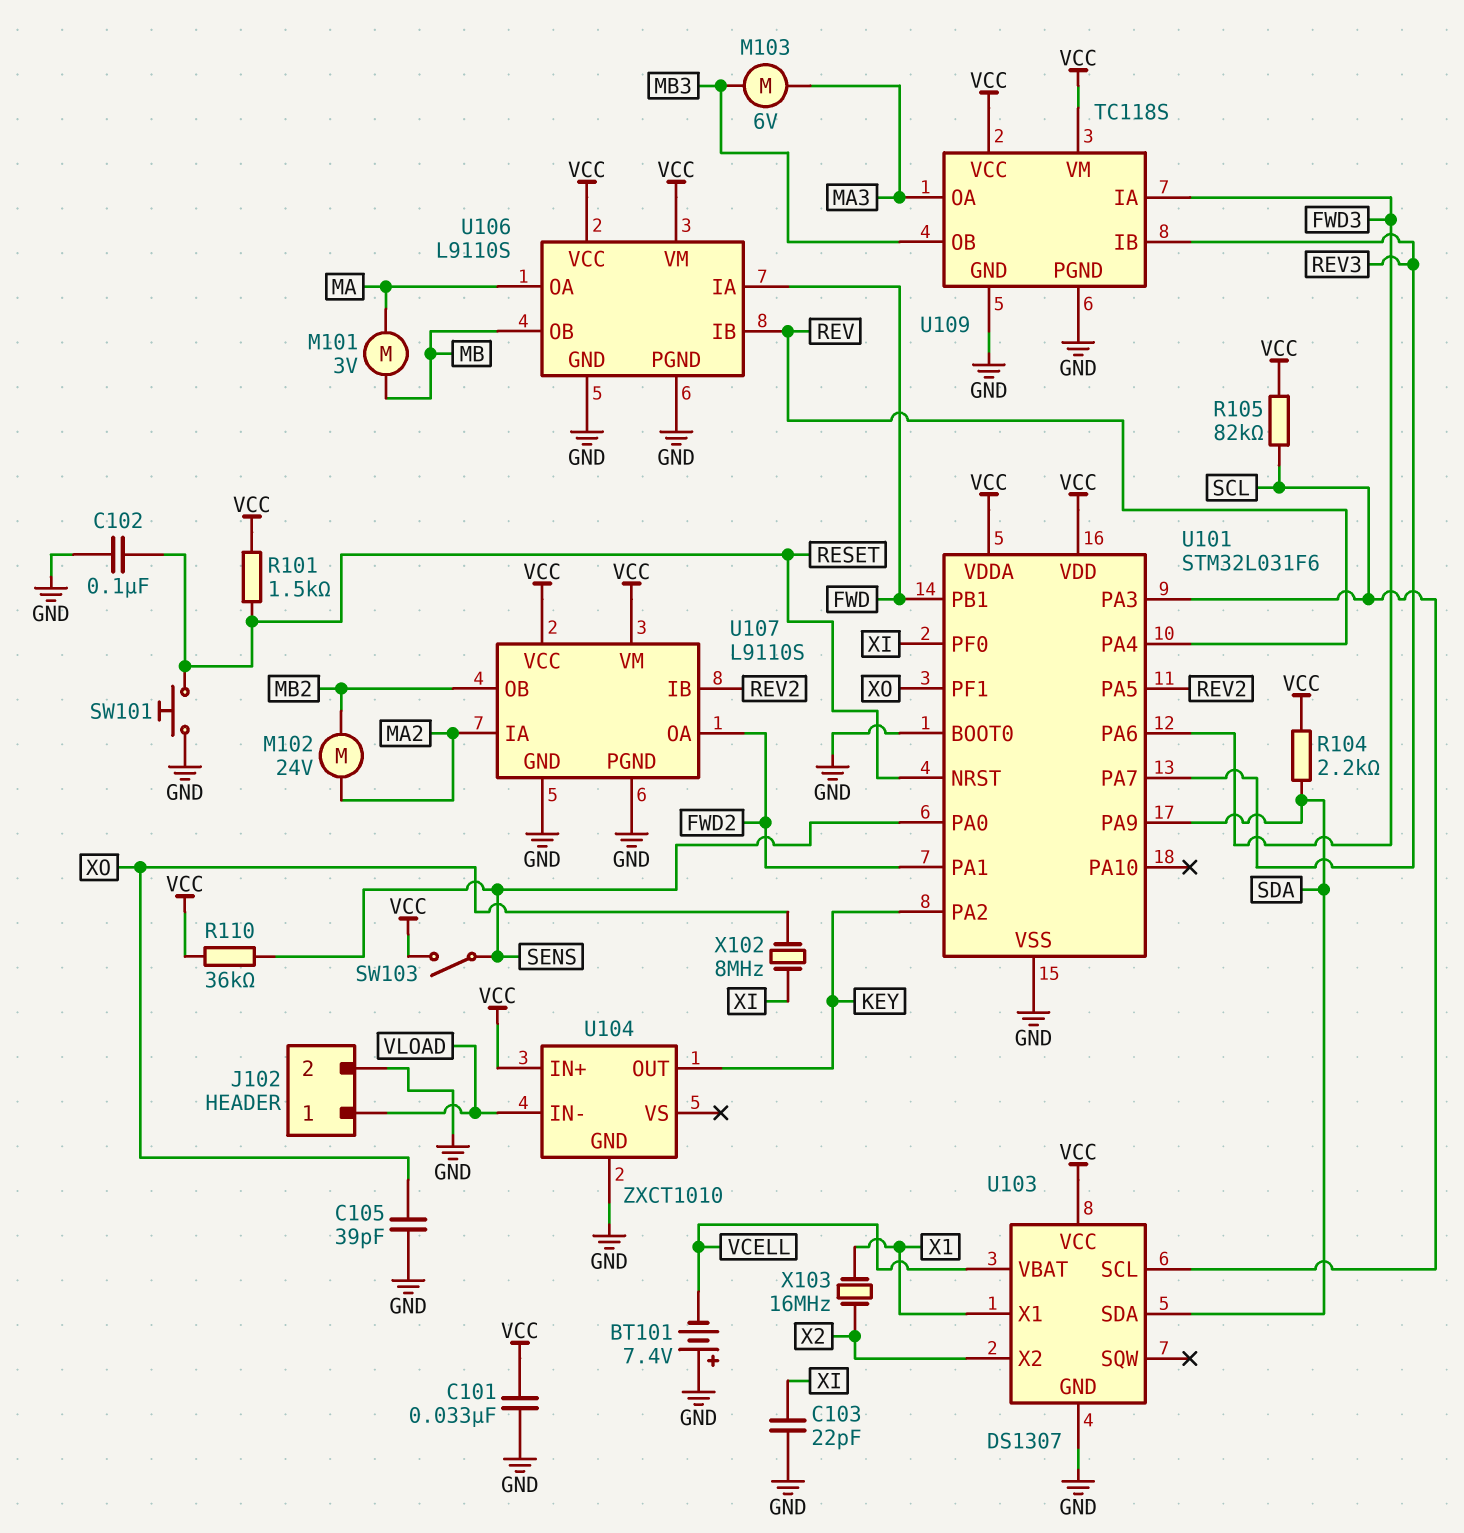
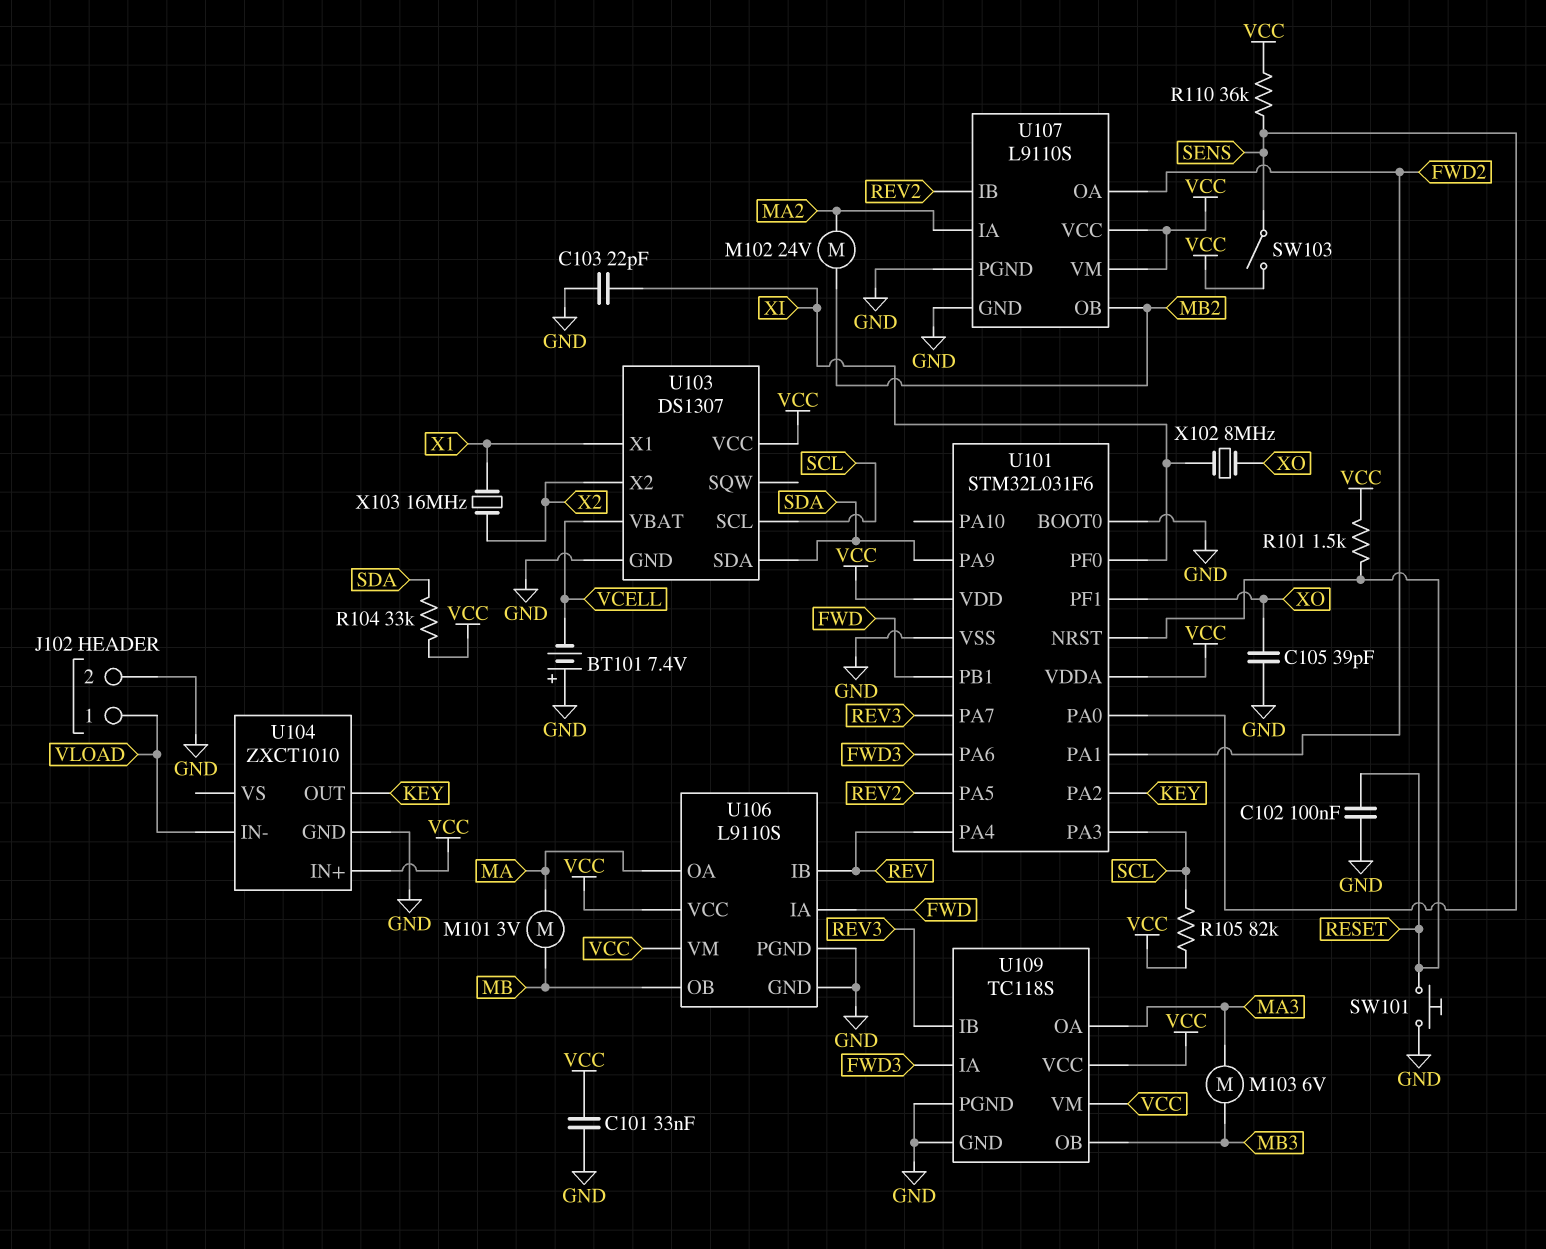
R104: 2.2k (SDA, VCC) -> 33k (SDA, VCC)

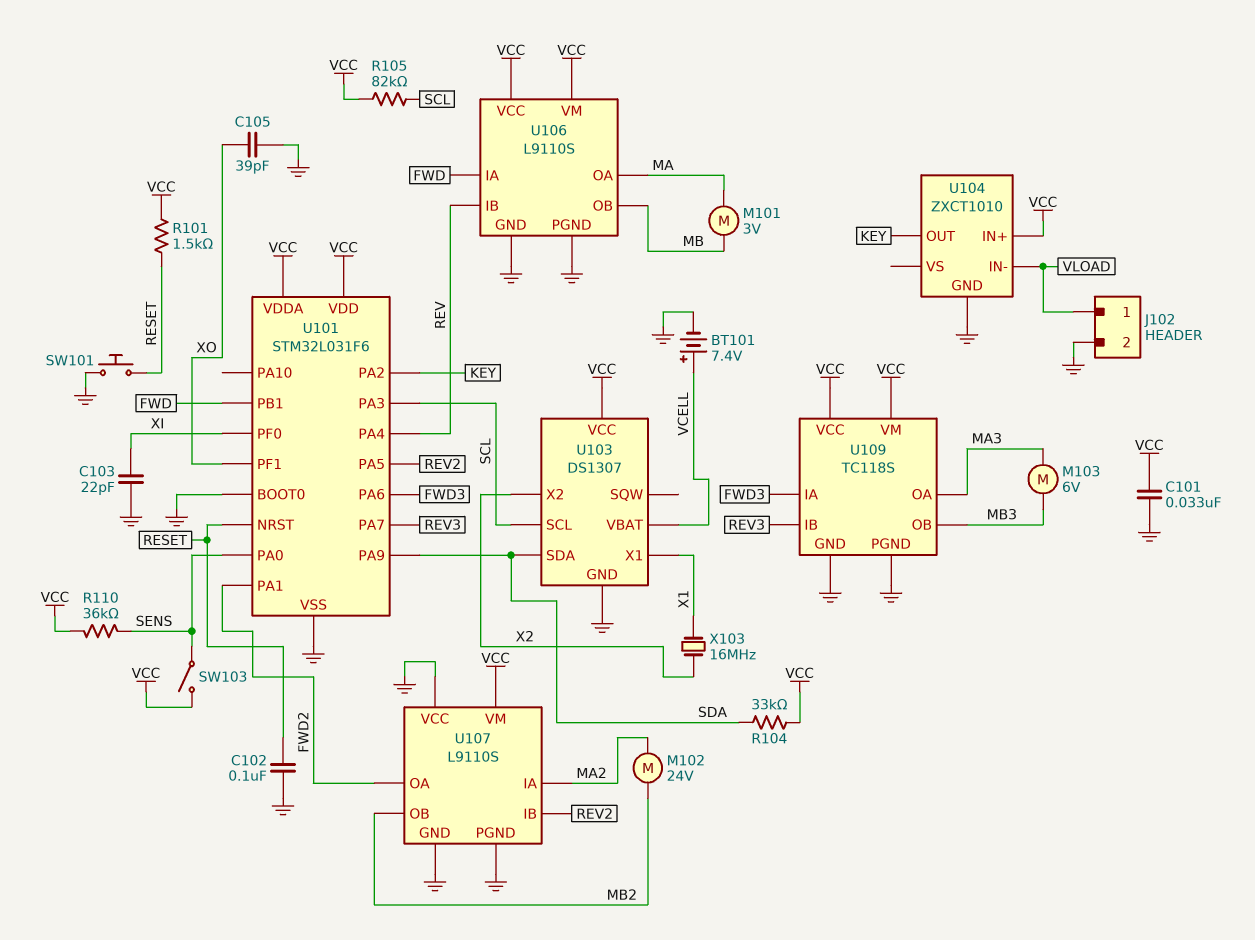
BT101: 7.4V (plus GND, minus VCELL) -> 7.4V (plus VCELL, minus GND)
U107 pin VCC: VCC -> GND
X102: 8MHz (XI, XO) -> none

